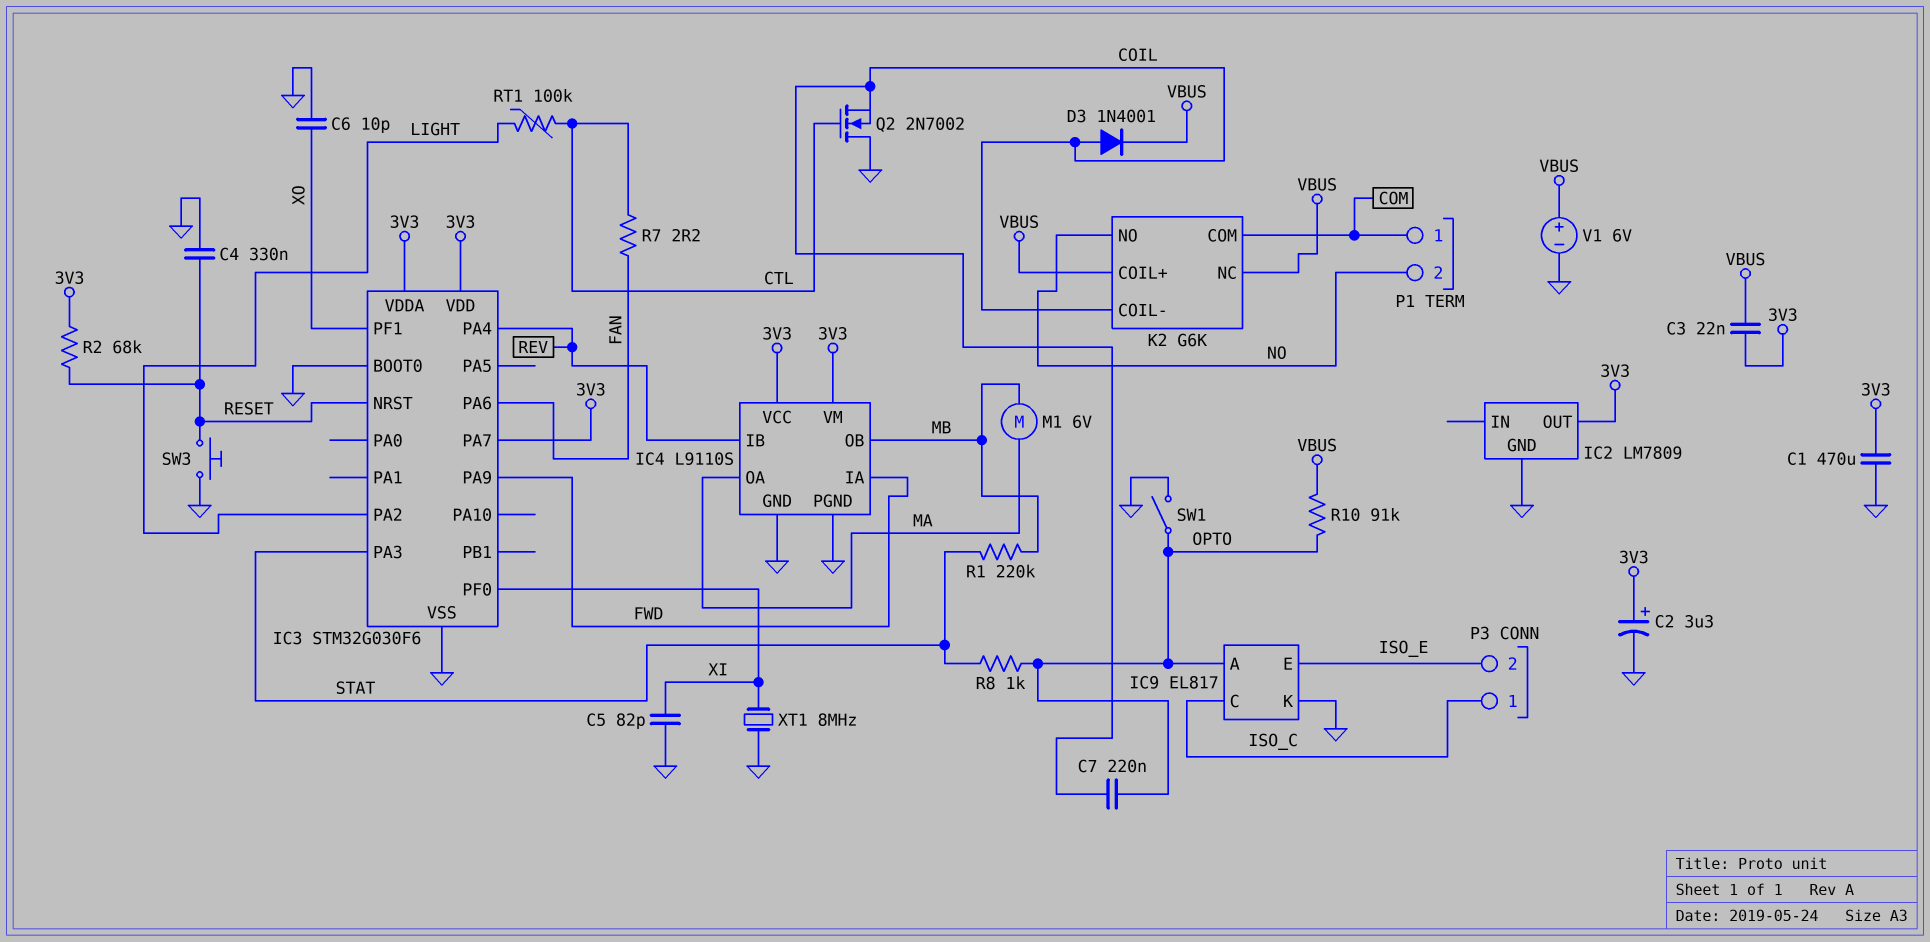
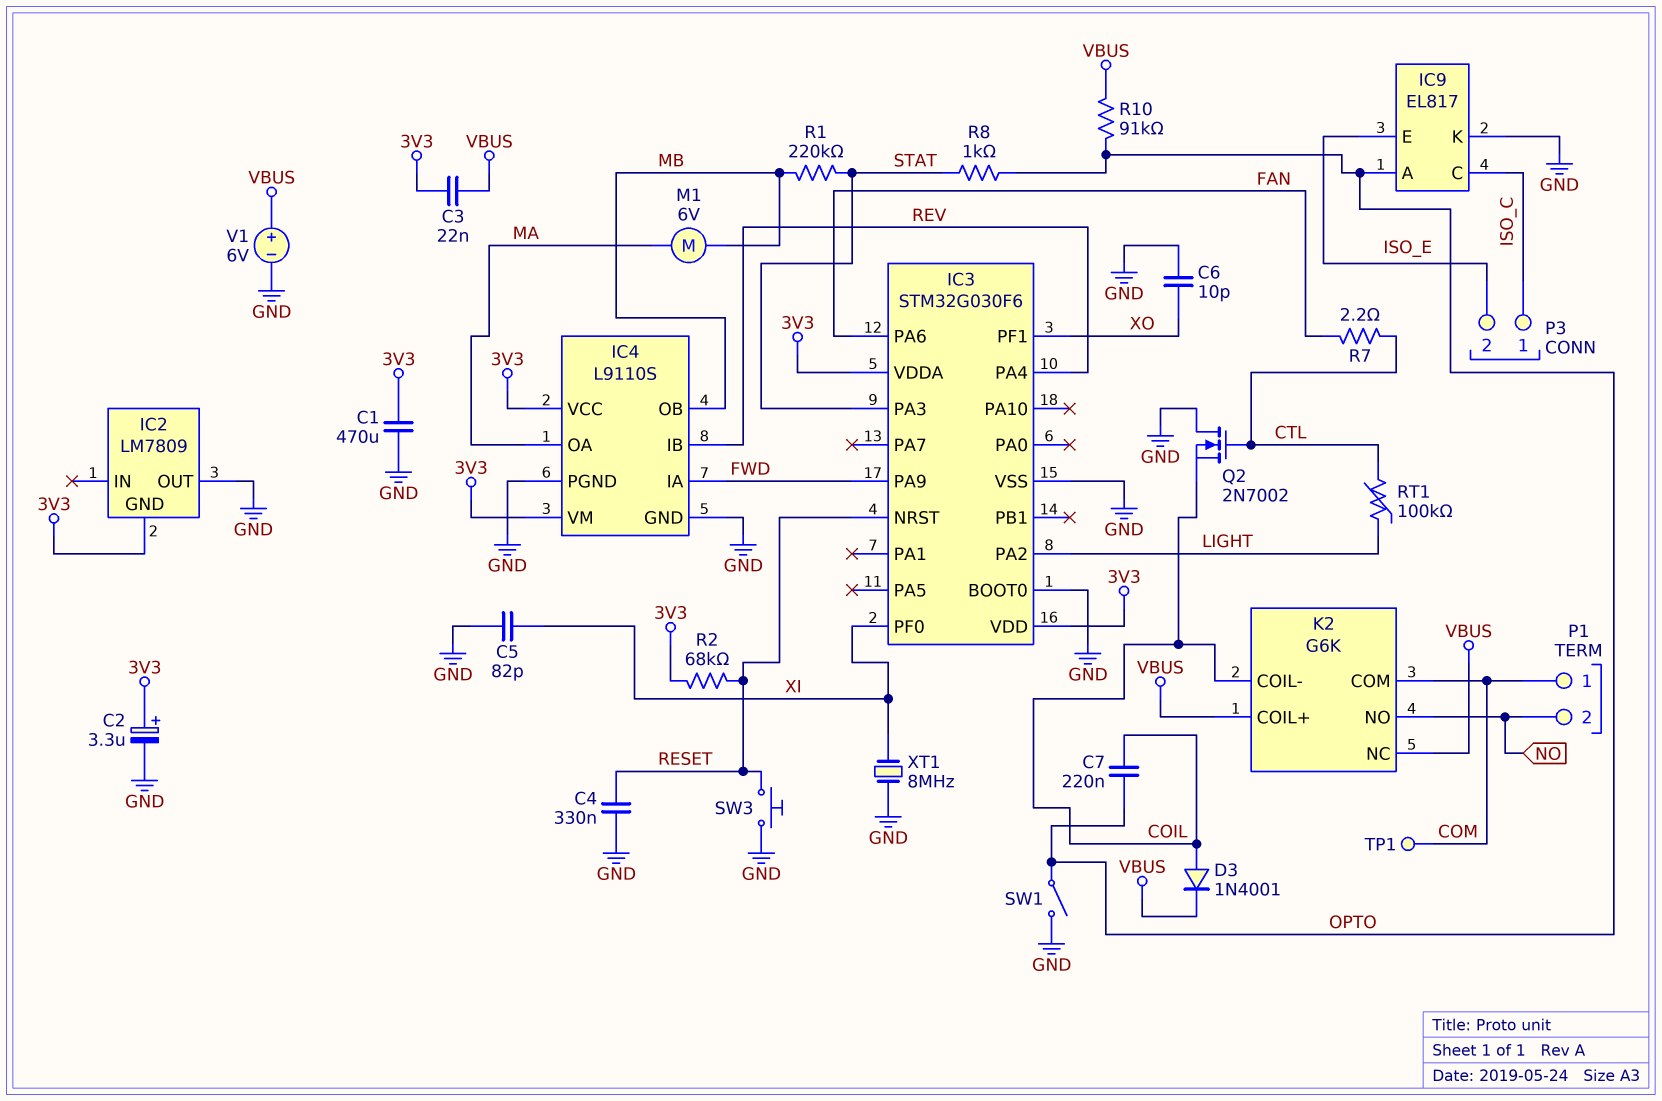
IC2 pin GND: GND -> 3V3
IC2 pin OUT: 3V3 -> GND
IC3 pin PA7: 3V3 -> none
TP1: none -> test point (COM)

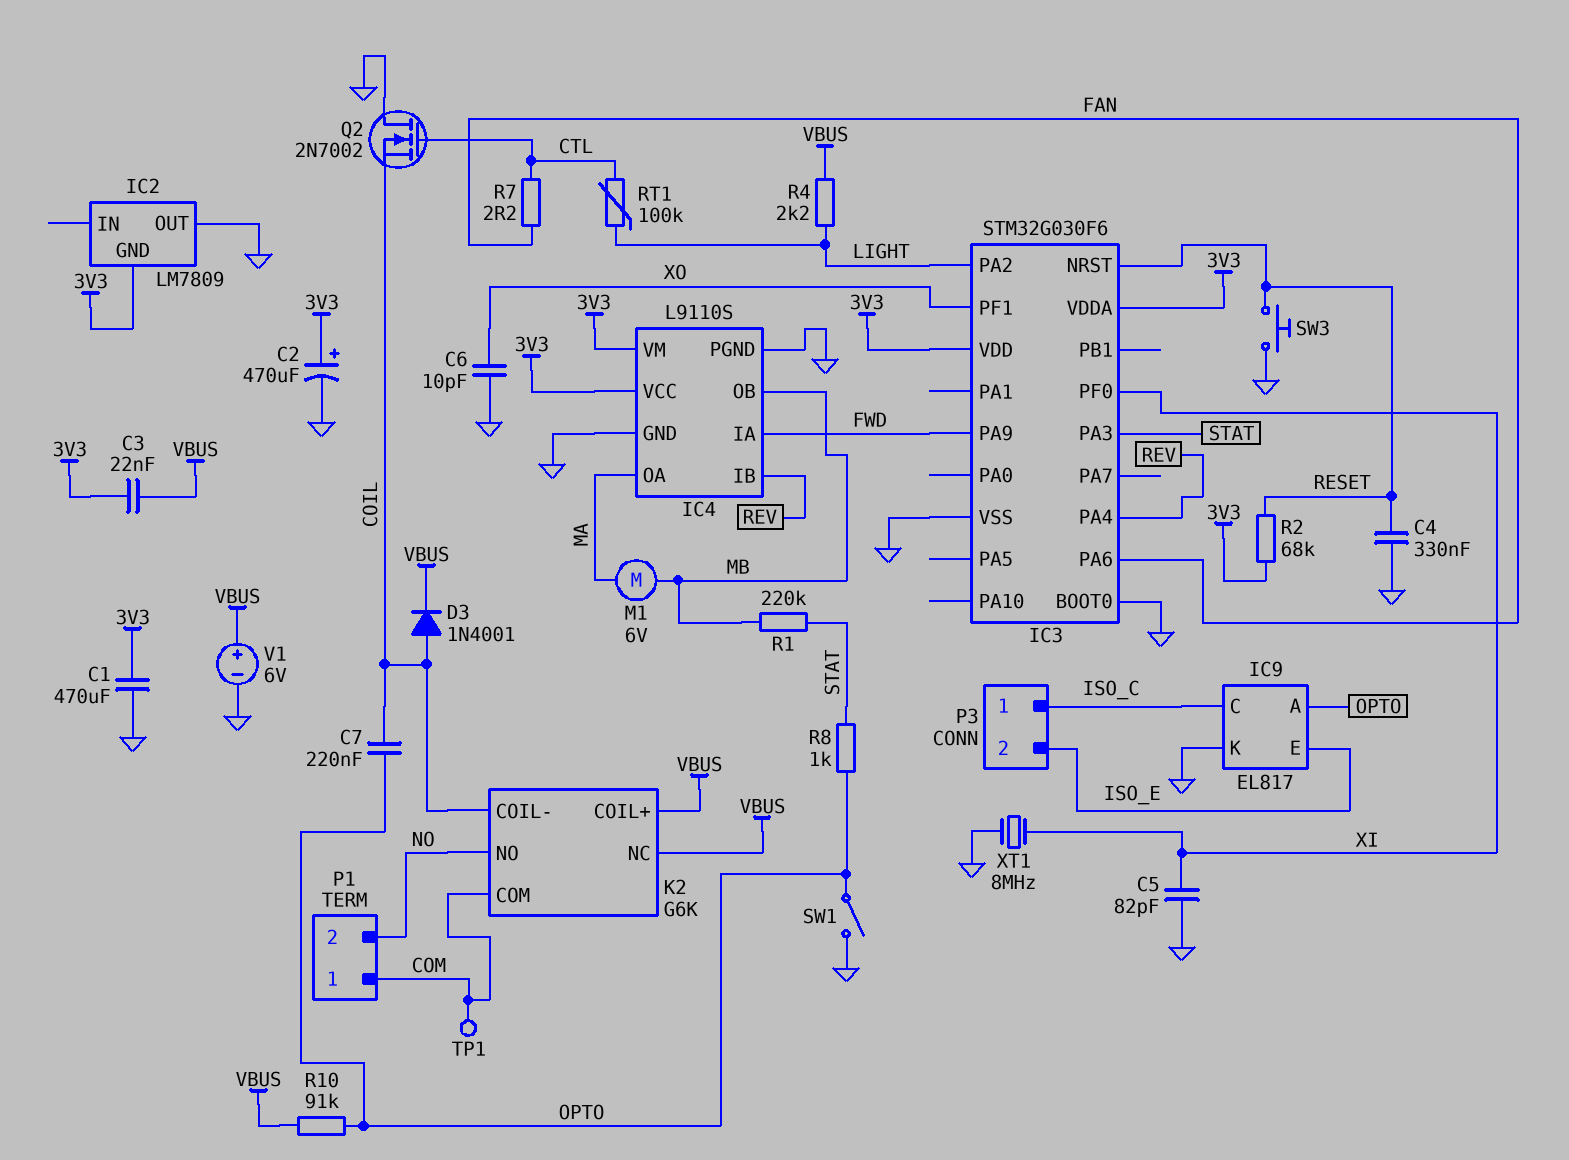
C2: 3.3uF (plus 3V3, minus GND) -> 470uF (plus 3V3, minus GND)
R4: none -> 2.2k (LIGHT, VBUS)

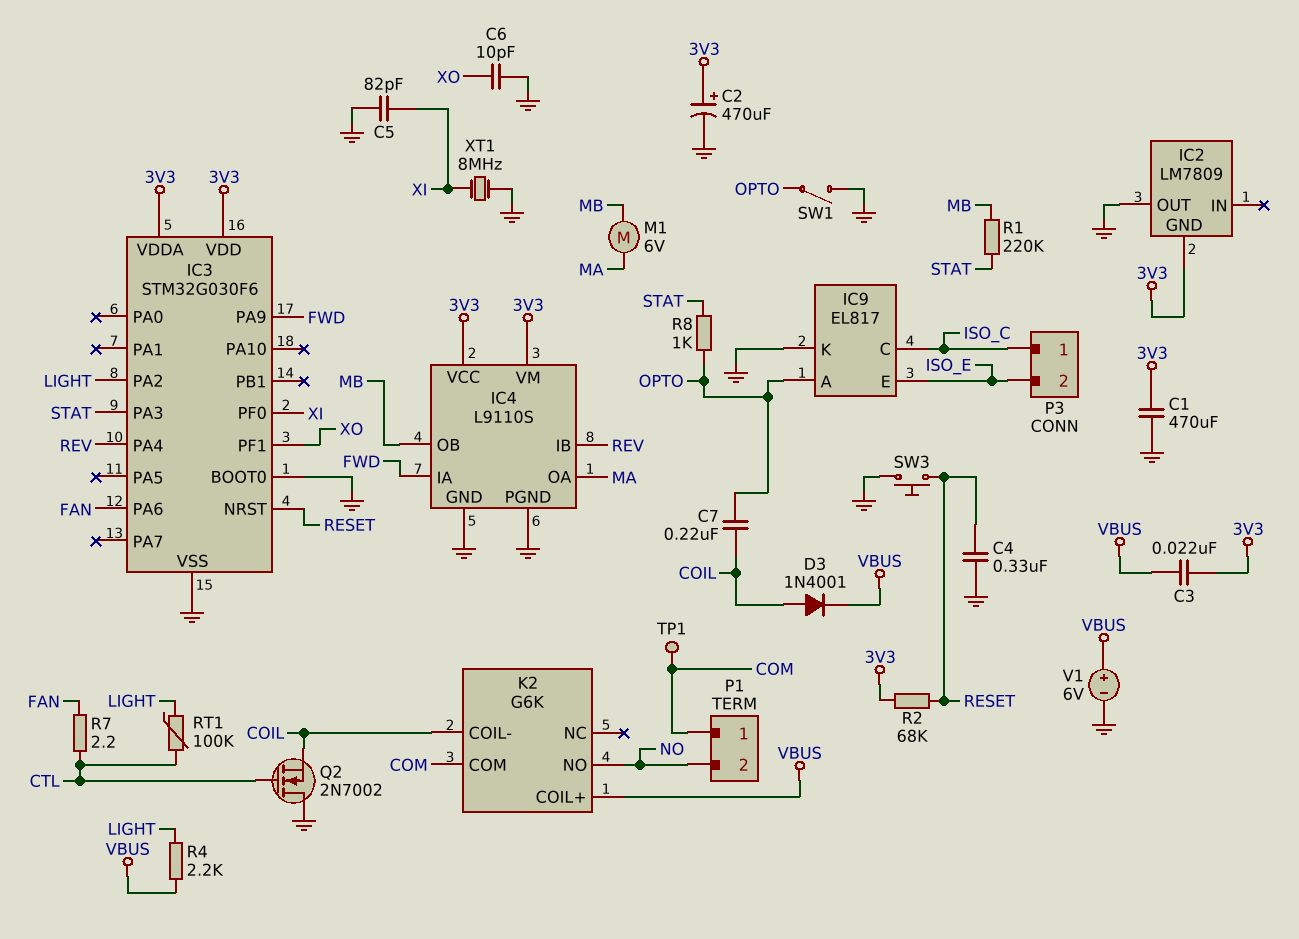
K2 pin NC: VBUS -> none
R10: 91k (OPTO, VBUS) -> none

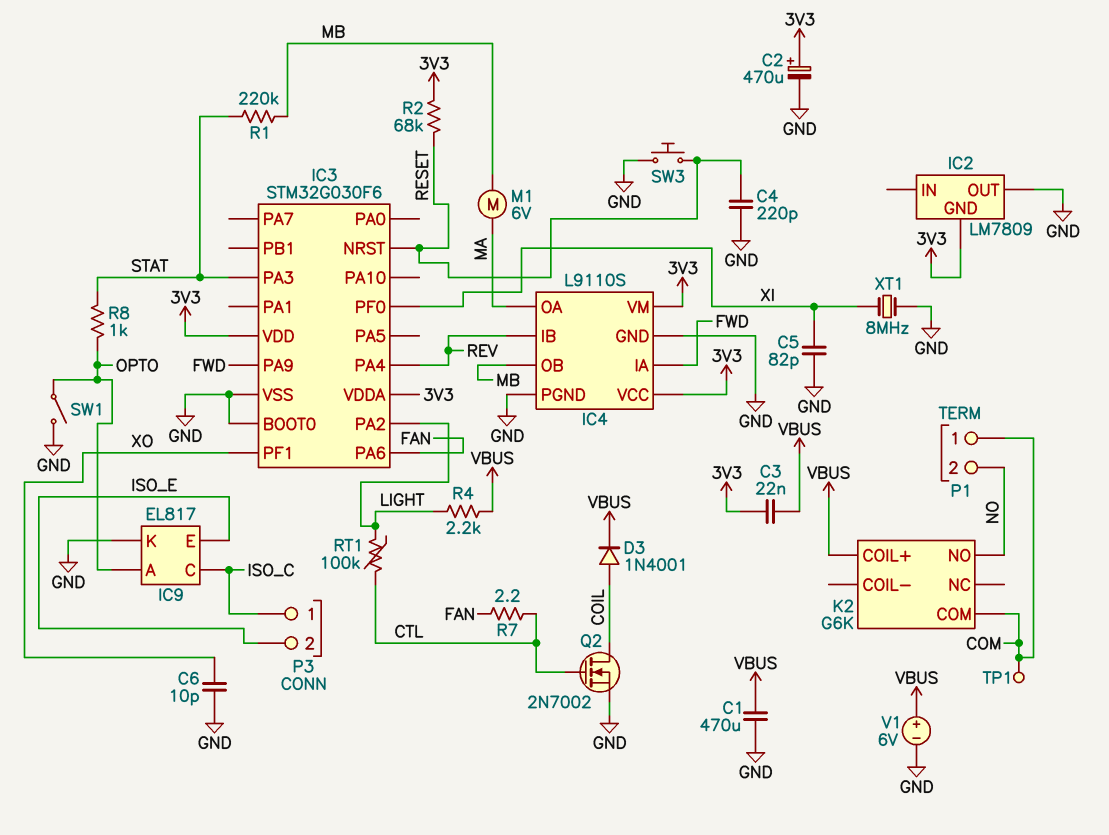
C1: 470uF (3V3, GND) -> 470uF (GND, VBUS)
C4: 330nF (GND, RESET) -> 220pF (GND, RESET)
C7: 220nF (COIL, OPTO) -> none
K2 pin COIL-: COIL -> none
Q2: NMOS 2N7002 (G CTL, D GND, S COIL) -> NMOS 2N7002 (G CTL, D COIL, S GND)

